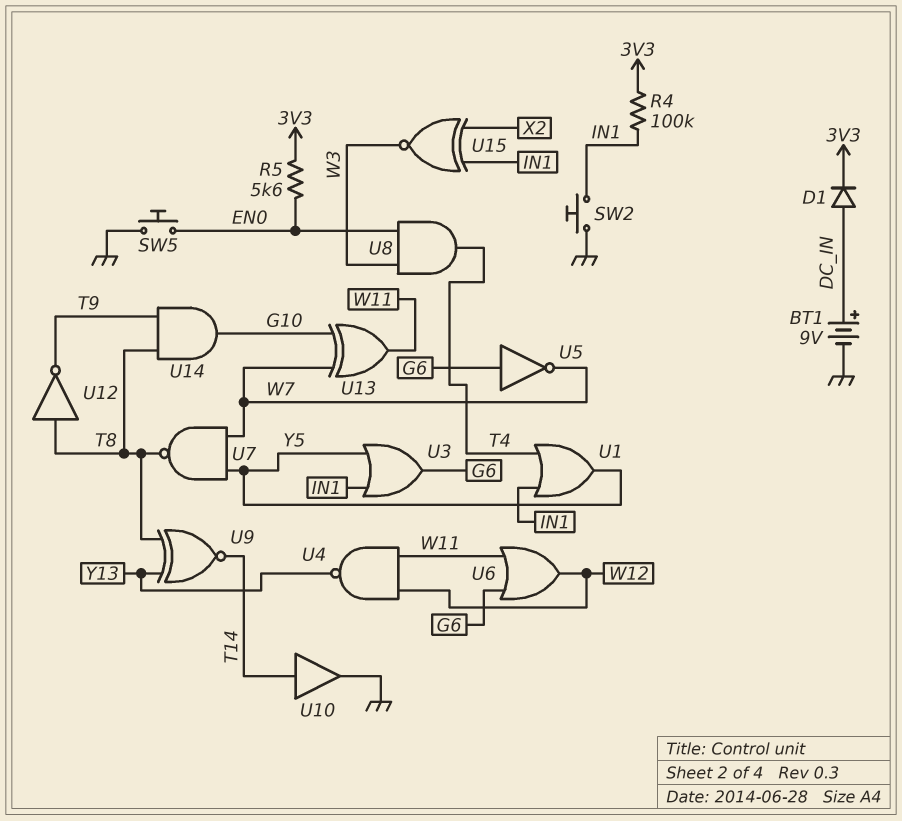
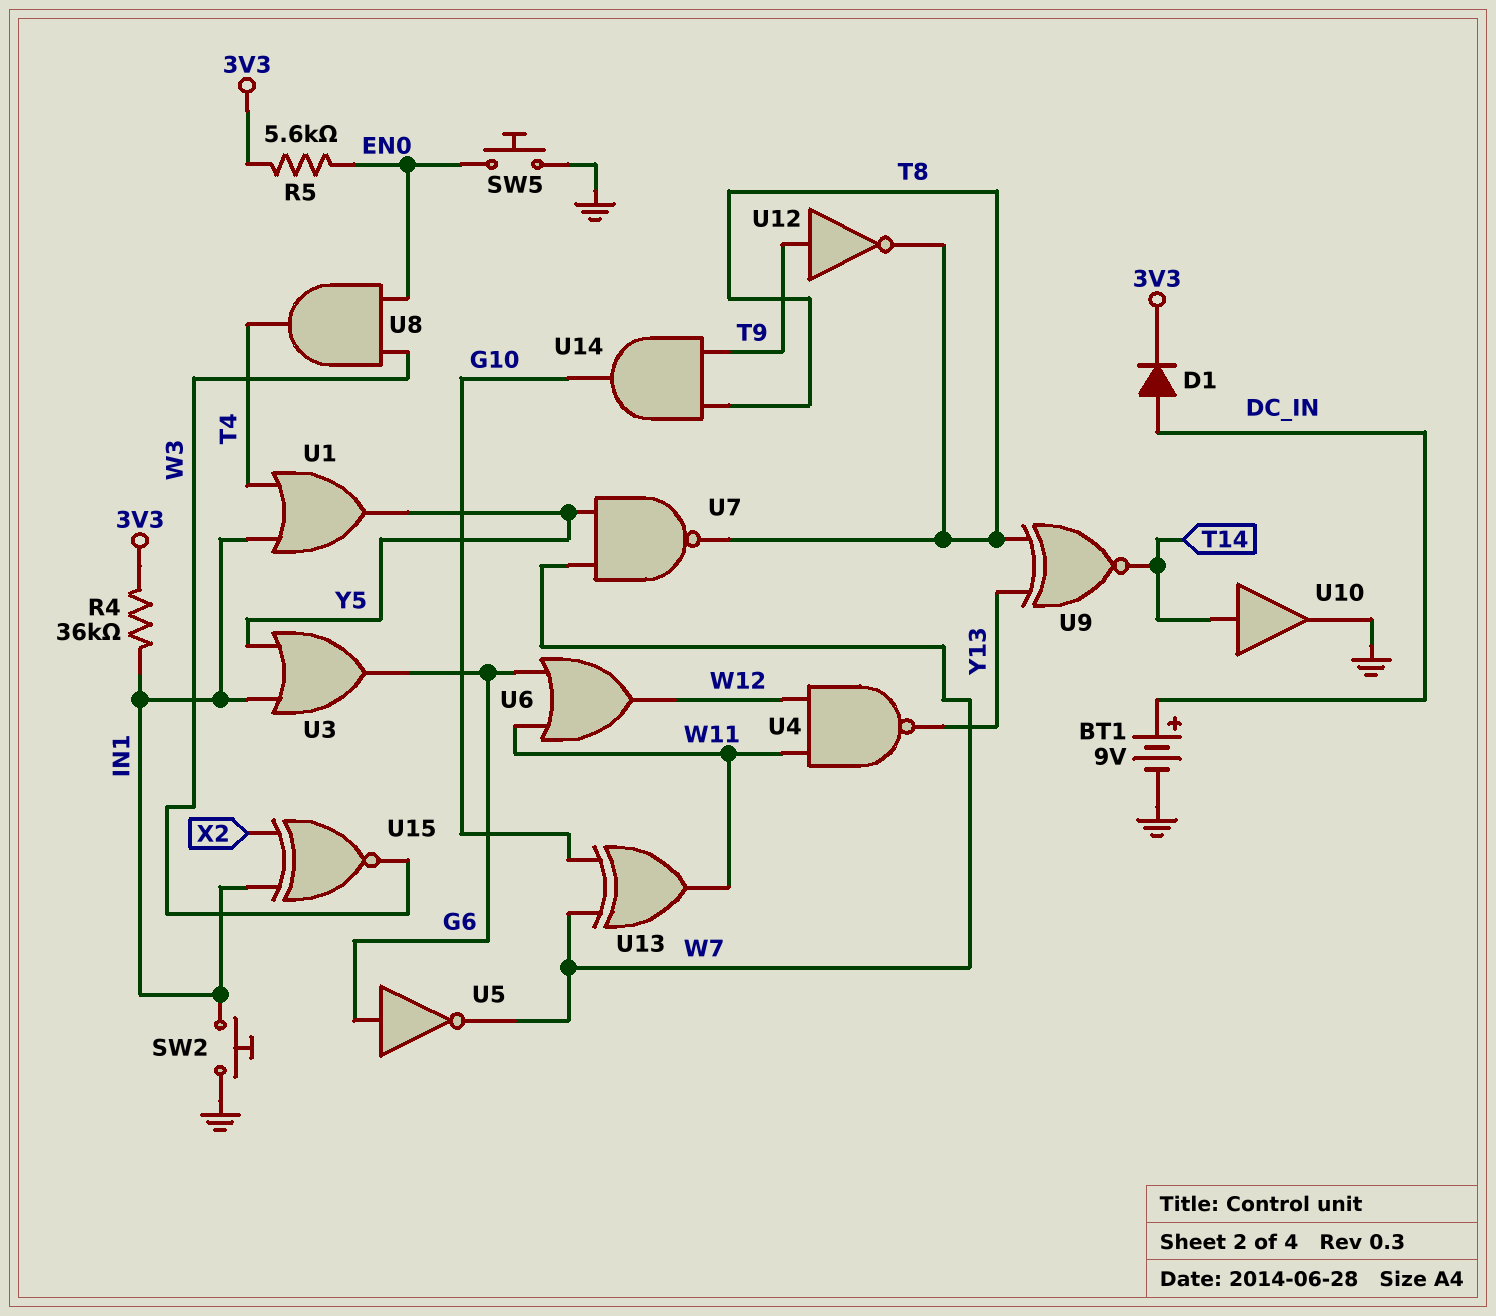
R4: 100k (3V3, IN1) -> 36k (3V3, IN1)
U12: NOT (in T8, out T9) -> NOT (in T9, out T8)

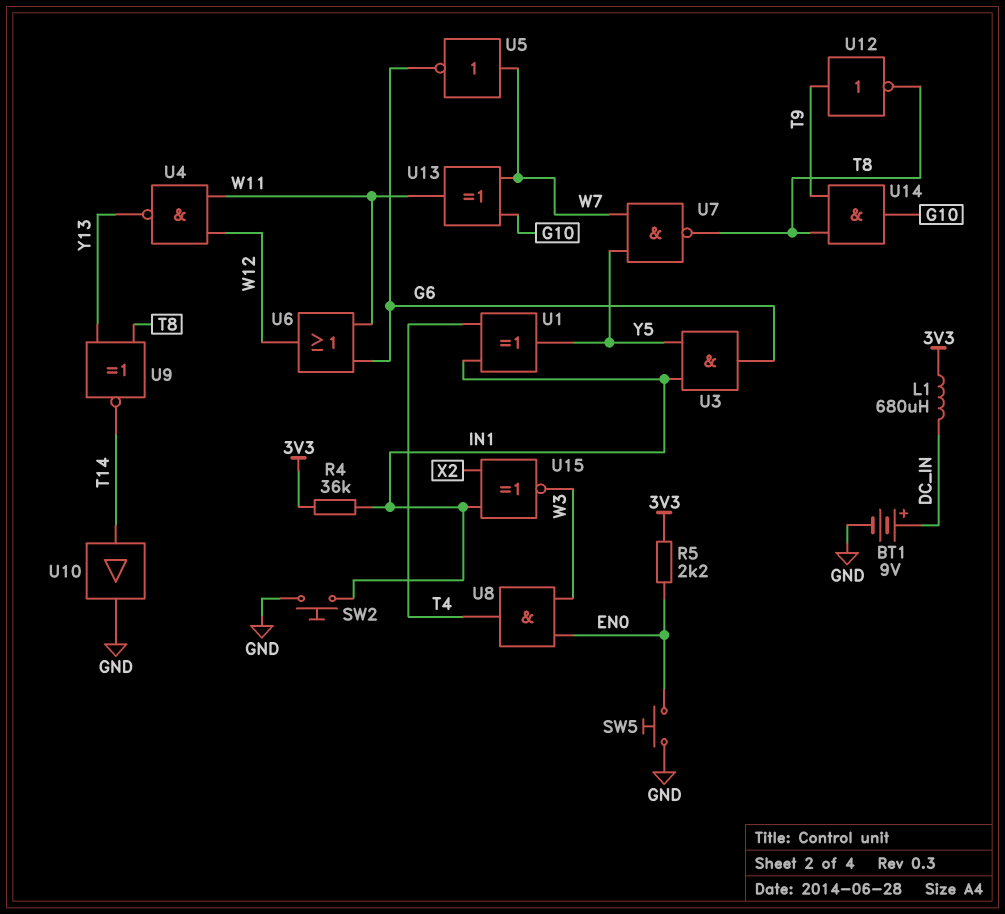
D1: diode (A DC_IN, K 3V3) -> none
L1: none -> 680uH (3V3, DC_IN)
R5: 5.6k (3V3, EN0) -> 2.2k (3V3, EN0)
U1: OR (in IN1, in T4, out Y5) -> XOR (in IN1, in T4, out Y5)
U3: OR (in IN1, in Y5, out G6) -> AND (in IN1, in Y5, out G6)
U5: NOT (in G6, out W7) -> NOT (in W7, out G6)

